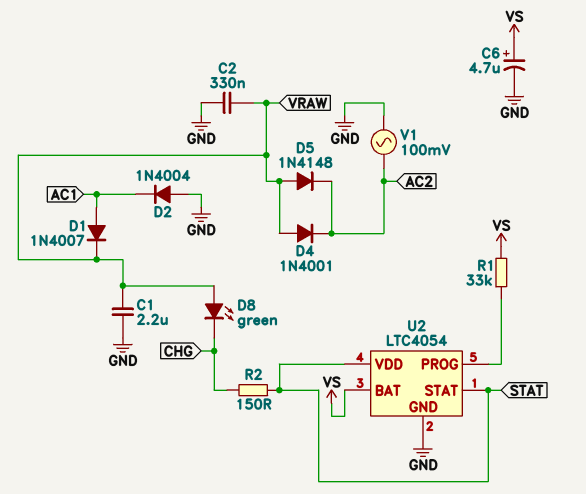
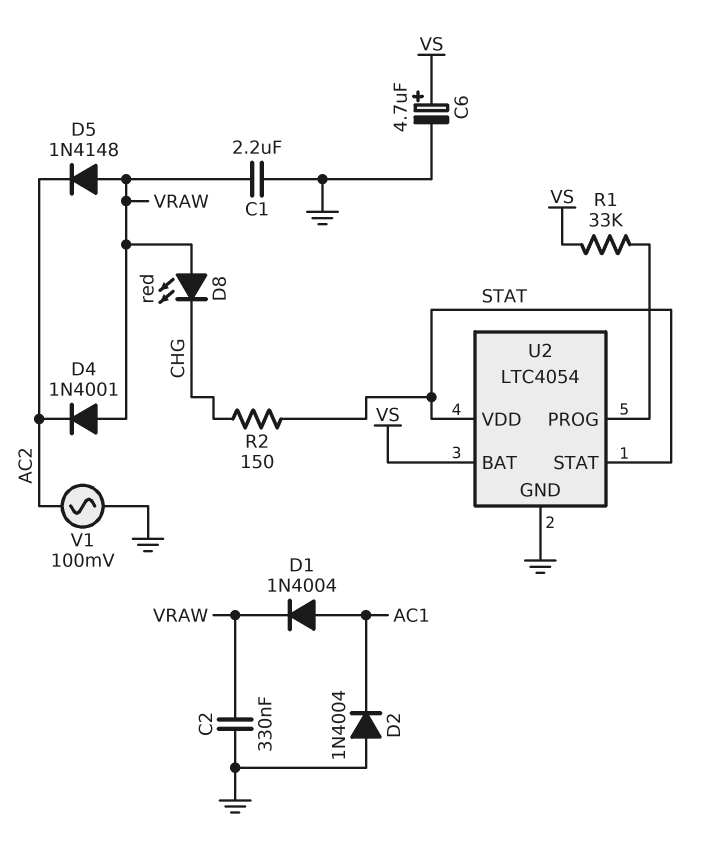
D1: diode 1N4007 (A AC1, K VRAW) -> diode 1N4004 (A AC1, K VRAW)
D8: LED green (A VRAW, K CHG) -> LED red (A VRAW, K CHG)

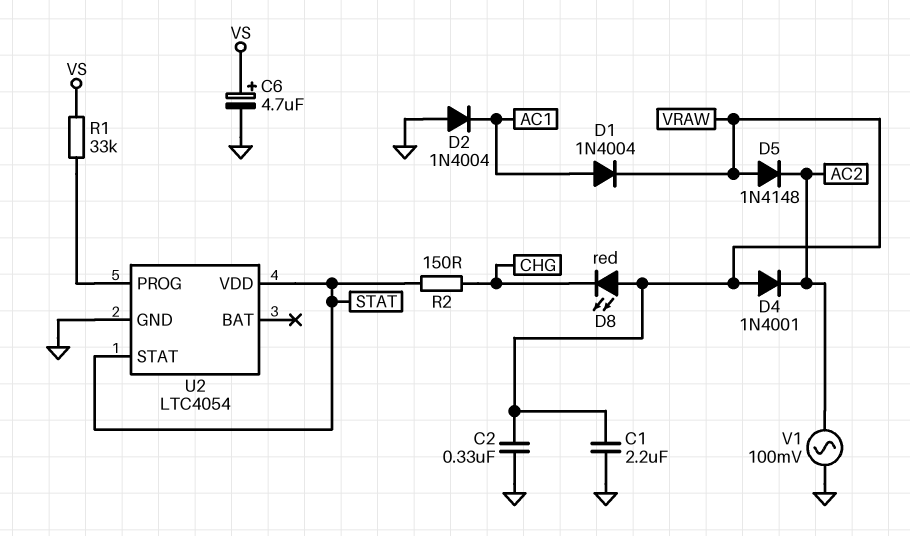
U2 pin BAT: VS -> none

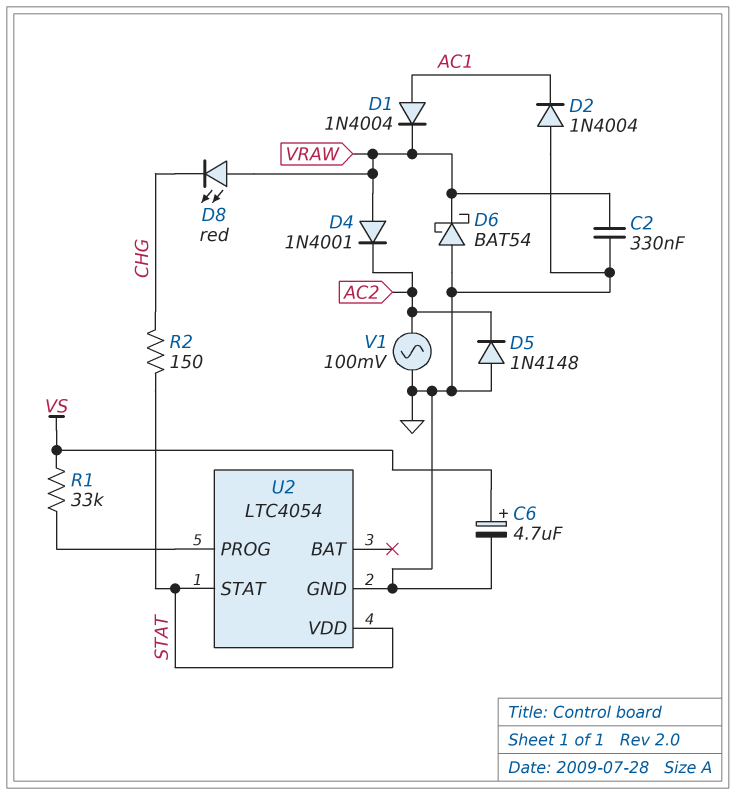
C1: 2.2uF (GND, VRAW) -> none
D5: diode 1N4148 (A VRAW, K AC2) -> diode 1N4148 (A GND, K AC2)
D6: none -> schottky BAT54 (A GND, K VRAW)

